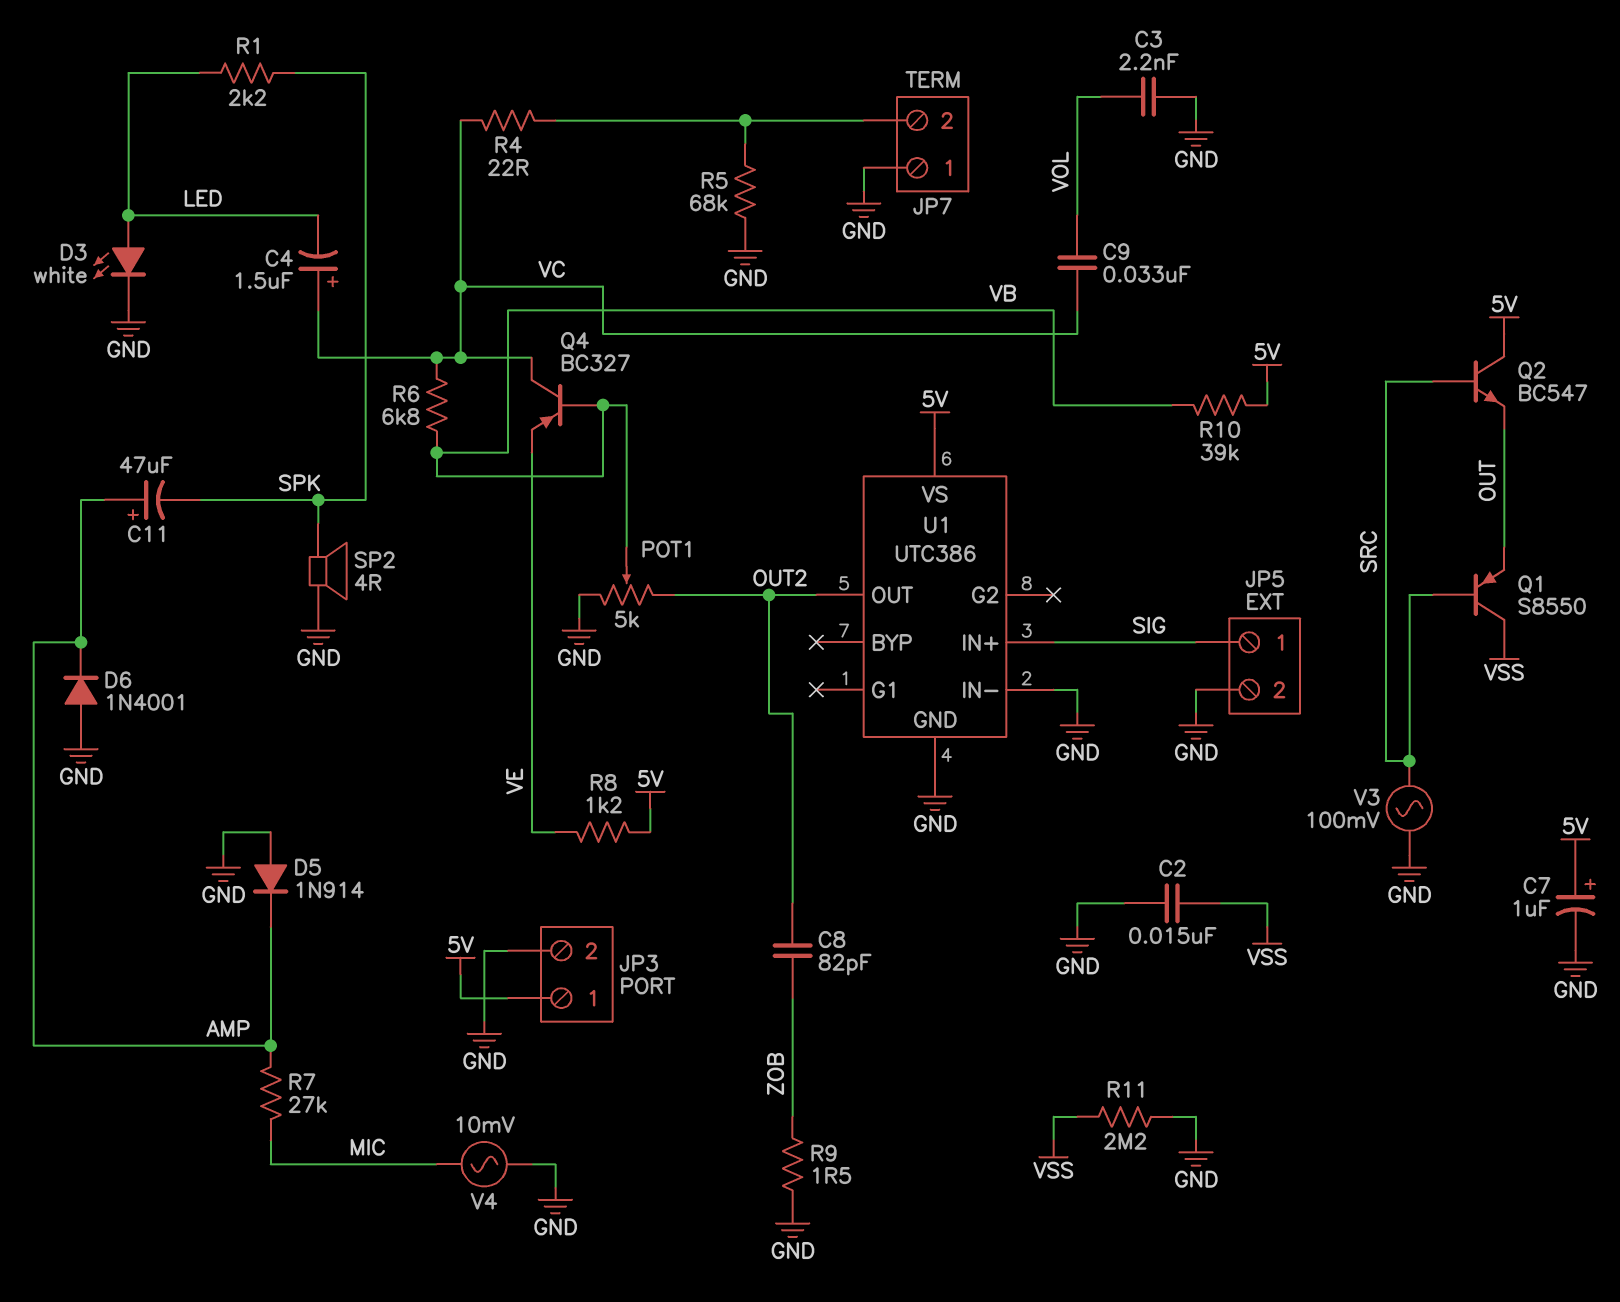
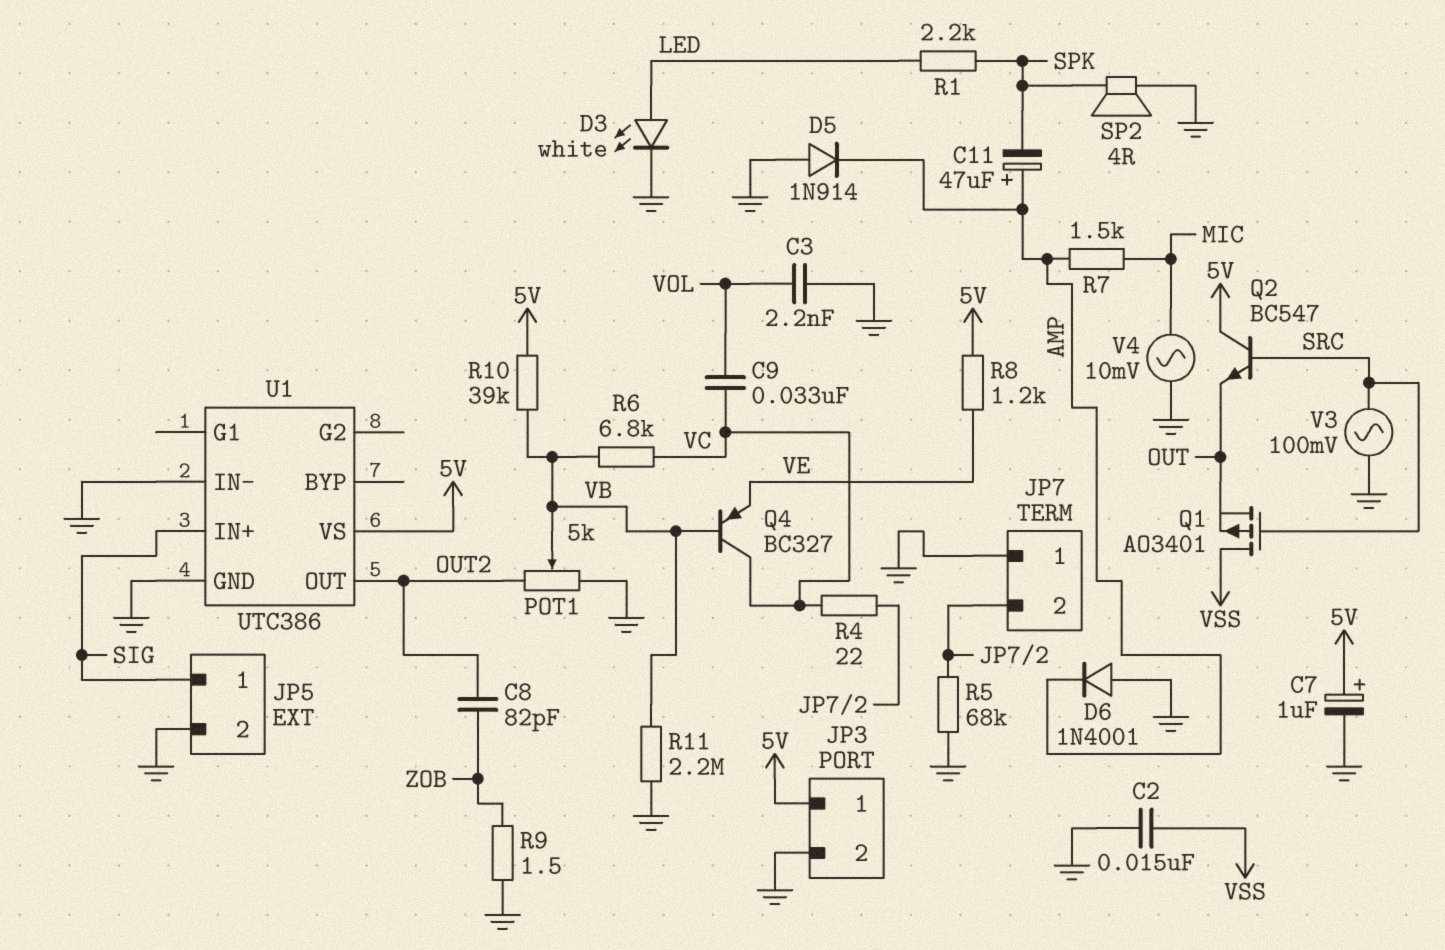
C4: 1.5uF (plus VC, minus LED) -> none
Q1: PNP S8550 (B SRC, C VSS, E OUT) -> PMOS AO3401 (G SRC, D VSS, S OUT)
R7: 27k (AMP, MIC) -> 1.5k (AMP, MIC)
R11: 2.2M (GND, VSS) -> 2.2M (GND, VB)

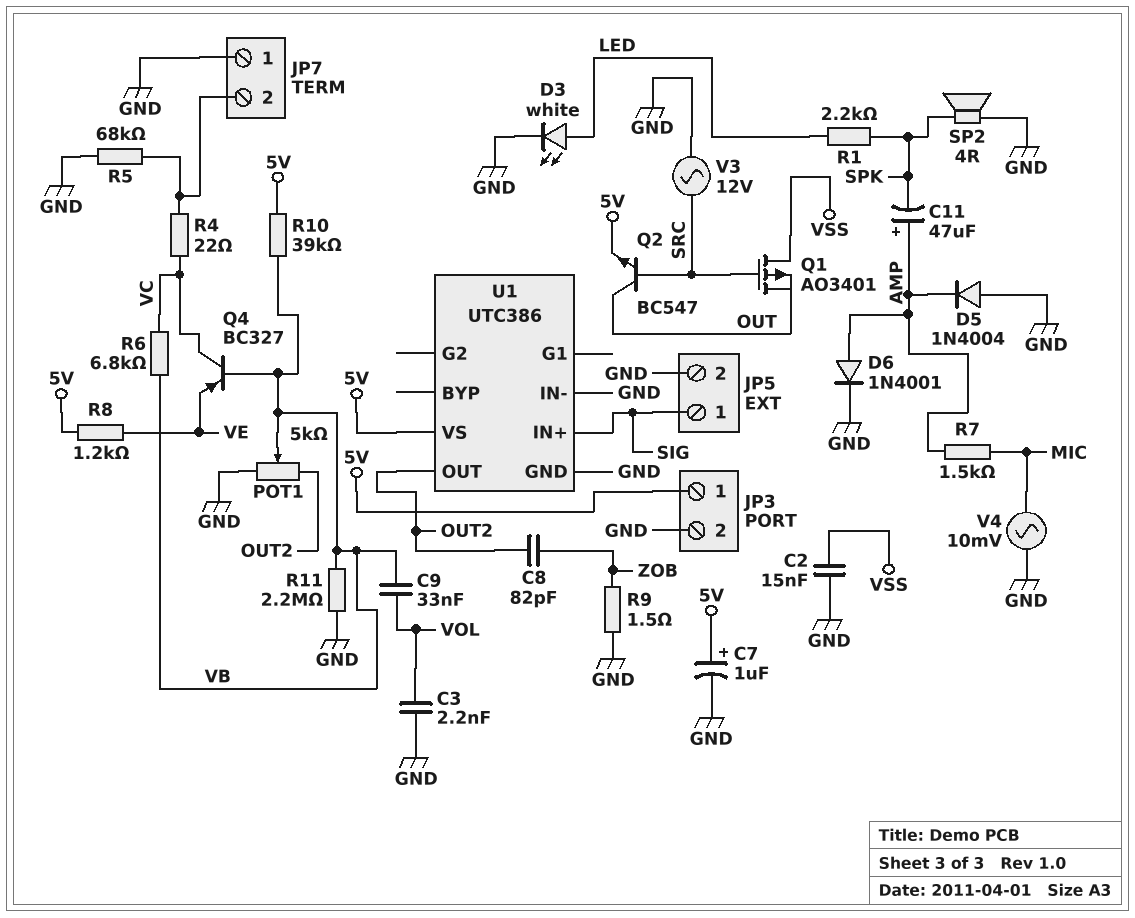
C9: 33nF (VC, VOL) -> 33nF (VB, VOL)
D5: diode 1N914 (A GND, K AMP) -> diode 1N4004 (A GND, K AMP)
D6: diode 1N4001 (A GND, K AMP) -> diode 1N4001 (A AMP, K GND)
Q2: NPN BC547 (B SRC, C 5V, E OUT) -> NPN BC547 (B SRC, C OUT, E 5V)
V3: AC 100mV (GND, SRC) -> AC 12V (GND, SRC)

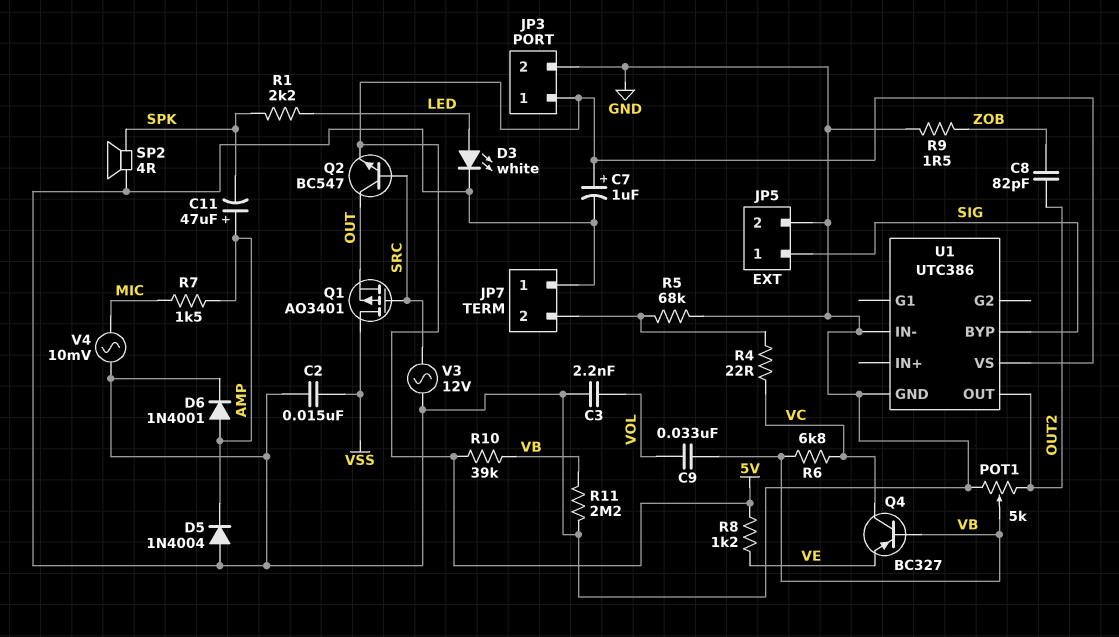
U1 pin BYP: none -> SIG
U1 pin IN+: SIG -> none

